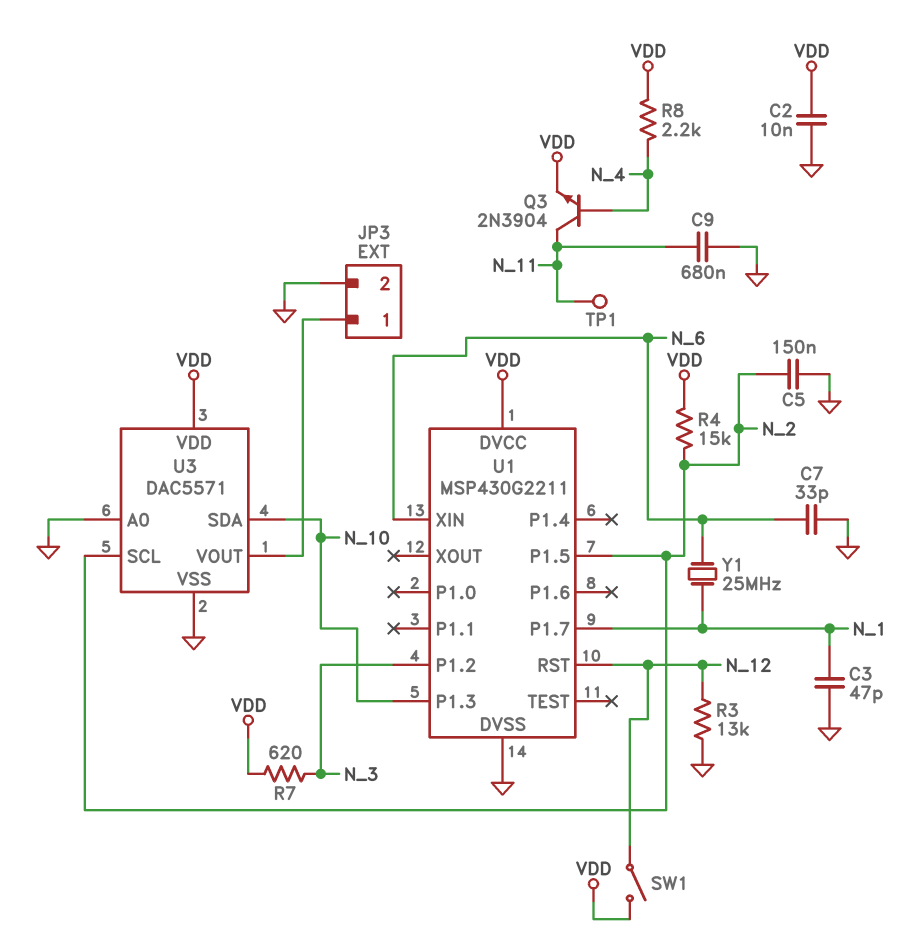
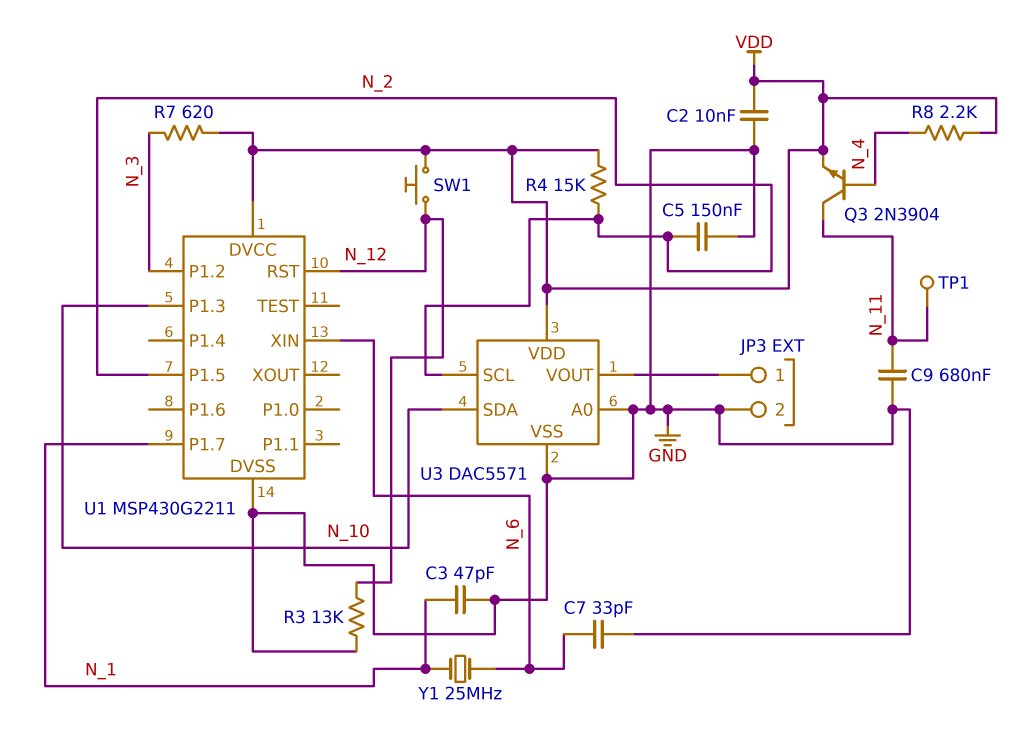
SW1: switch (N_12, VDD) -> button (N_12, VDD)

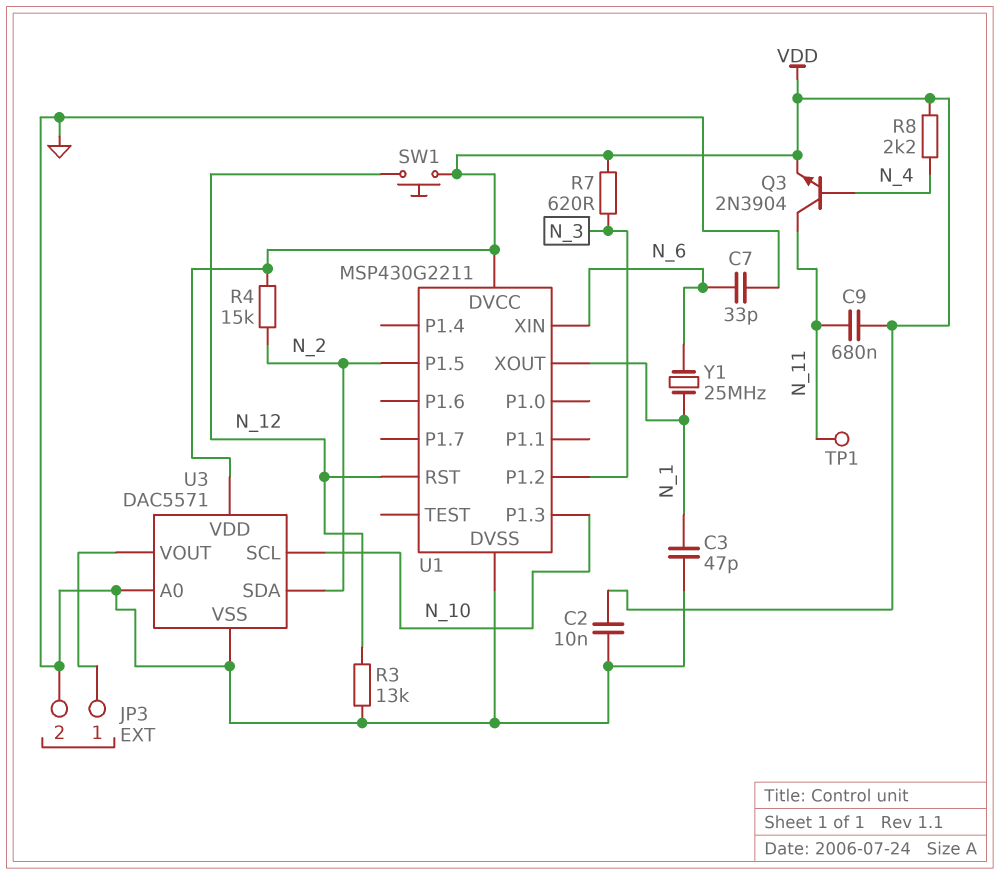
C5: 150nF (GND, N_2) -> none
C9: 680nF (GND, N_11) -> 680nF (N_11, VDD)
U1 pin P1.7: N_1 -> none
U1 pin XOUT: none -> N_1
U3 pin SCL: N_2 -> N_10
U3 pin SDA: N_10 -> N_2

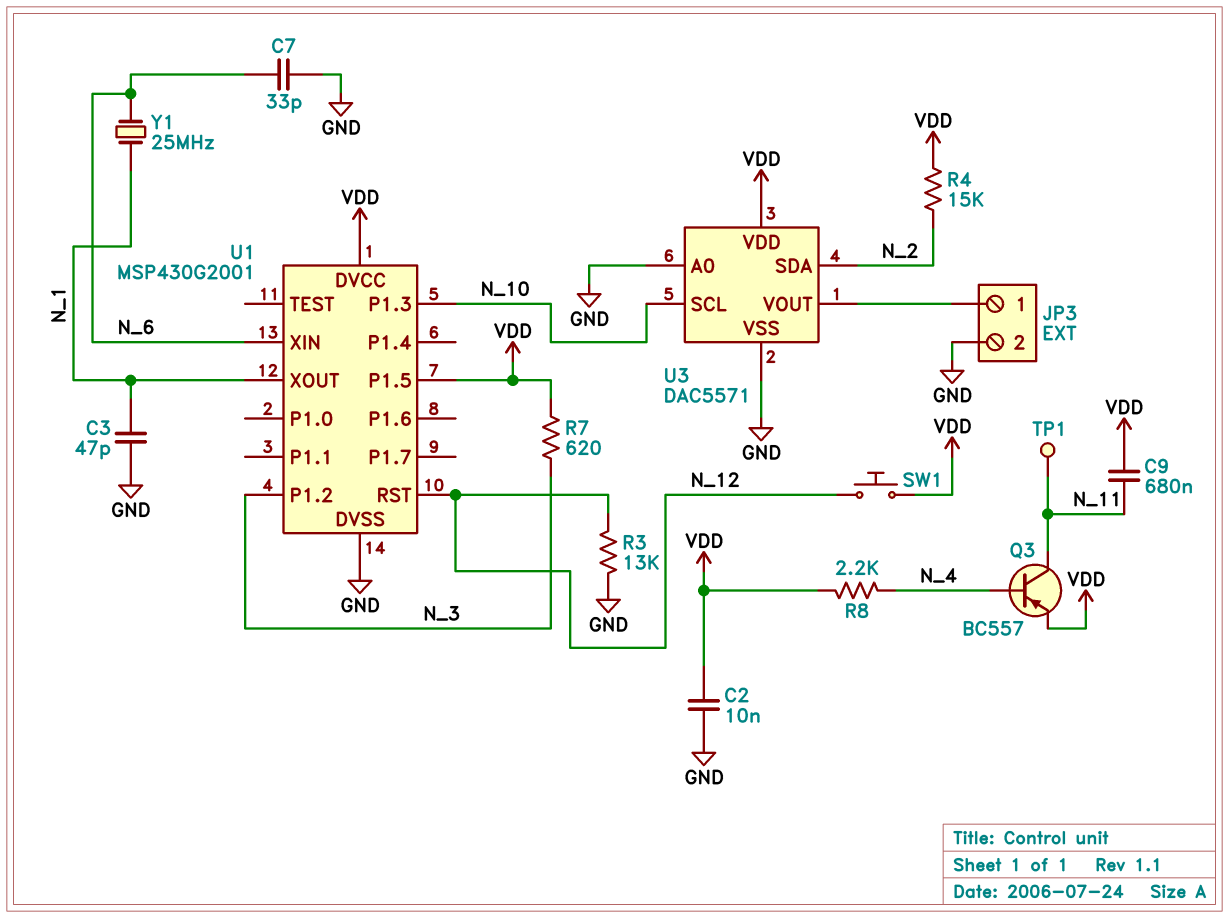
Q3: NPN 2N3904 (B N_4, C N_11, E VDD) -> PNP BC557 (B N_4, C N_11, E VDD)
U1: MSP430G2211 -> MSP430G2001
U1 pin P1.5: N_2 -> VDD

